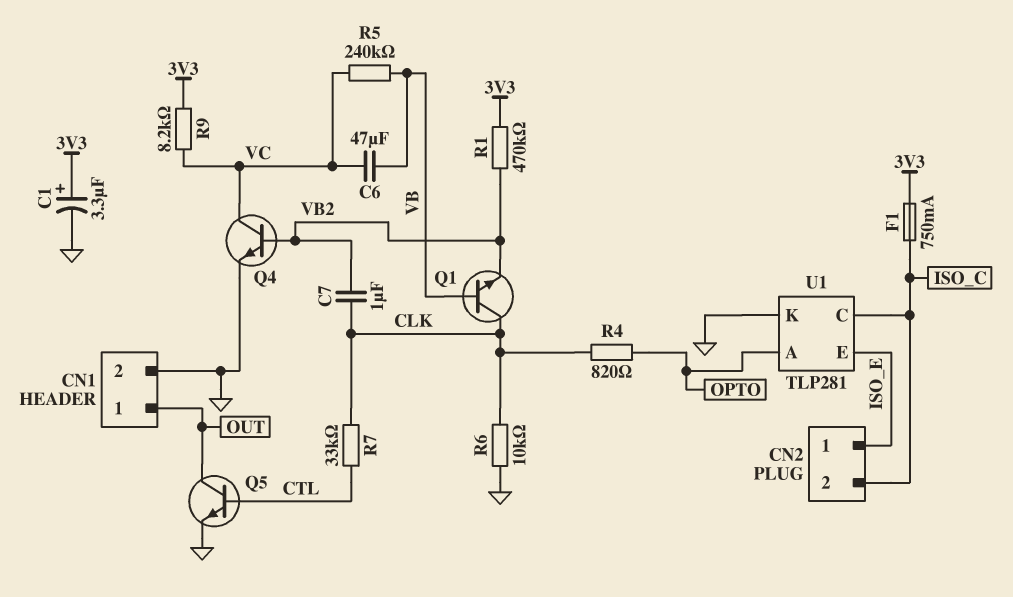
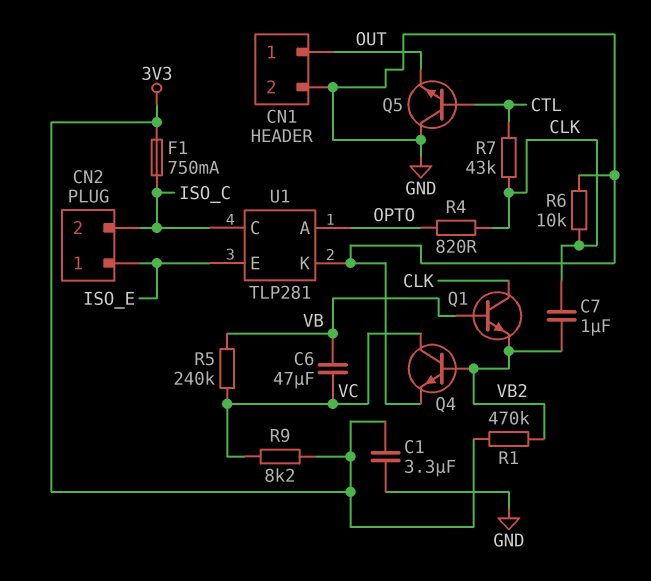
C1: 3.3uF (plus 3V3, minus GND) -> 3.3uF (3V3, GND)
Q5: NPN (B CTL, C OUT, E GND) -> NPN (B CTL, C GND, E OUT)
R7: 33k (CLK, CTL) -> 43k (CLK, CTL)

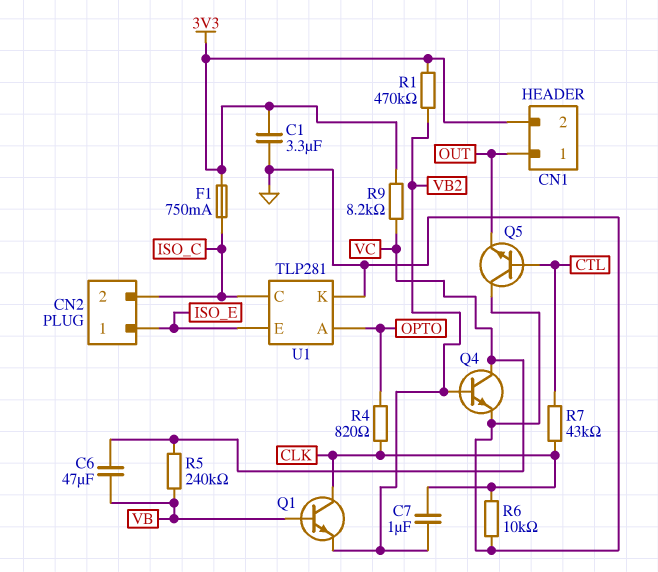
CN1 pin 2: GND -> 3V3

